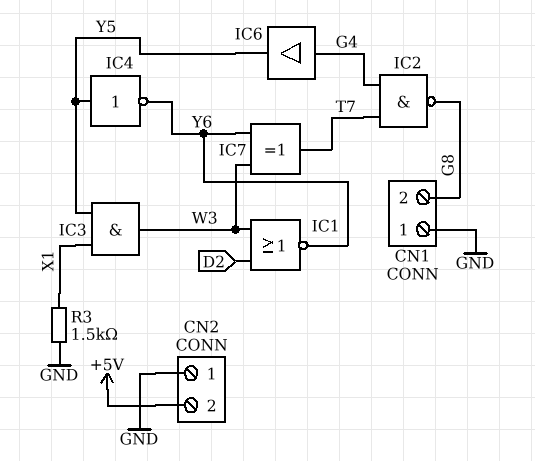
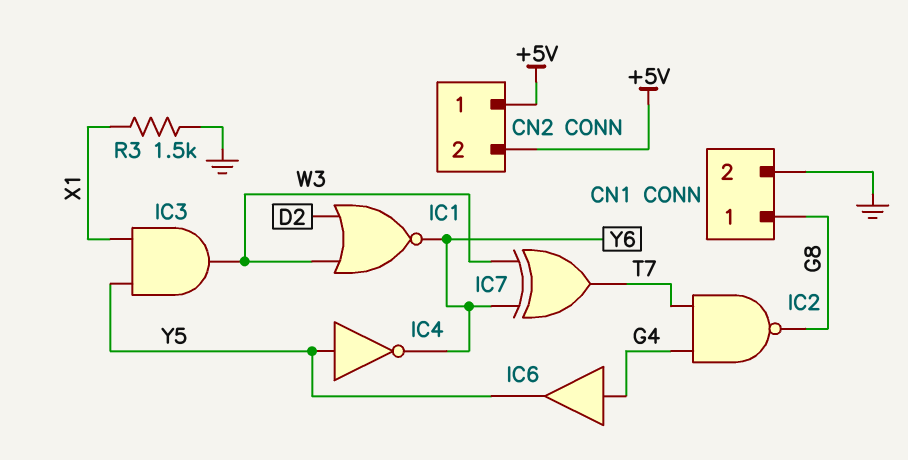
CN1 pin 1: GND -> G8
CN1 pin 2: G8 -> GND
CN2 pin 1: GND -> +5V

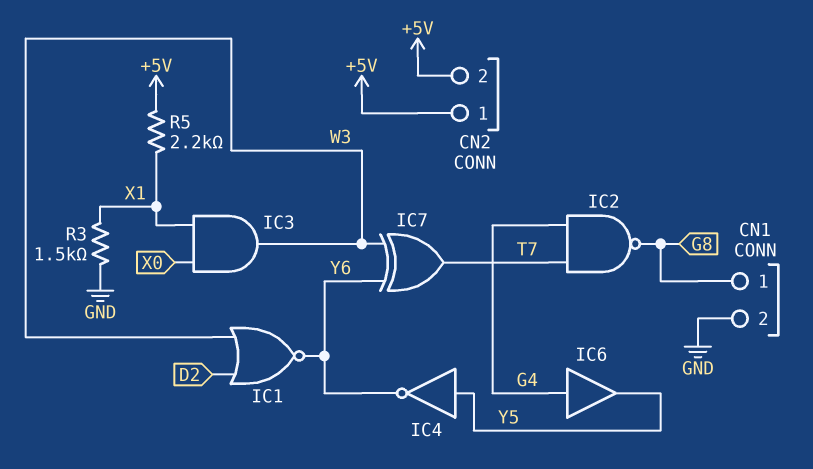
IC3: AND (in X1, in Y5, out W3) -> AND (in X0, in X1, out W3)
R5: none -> 2.2k (+5V, X1)

